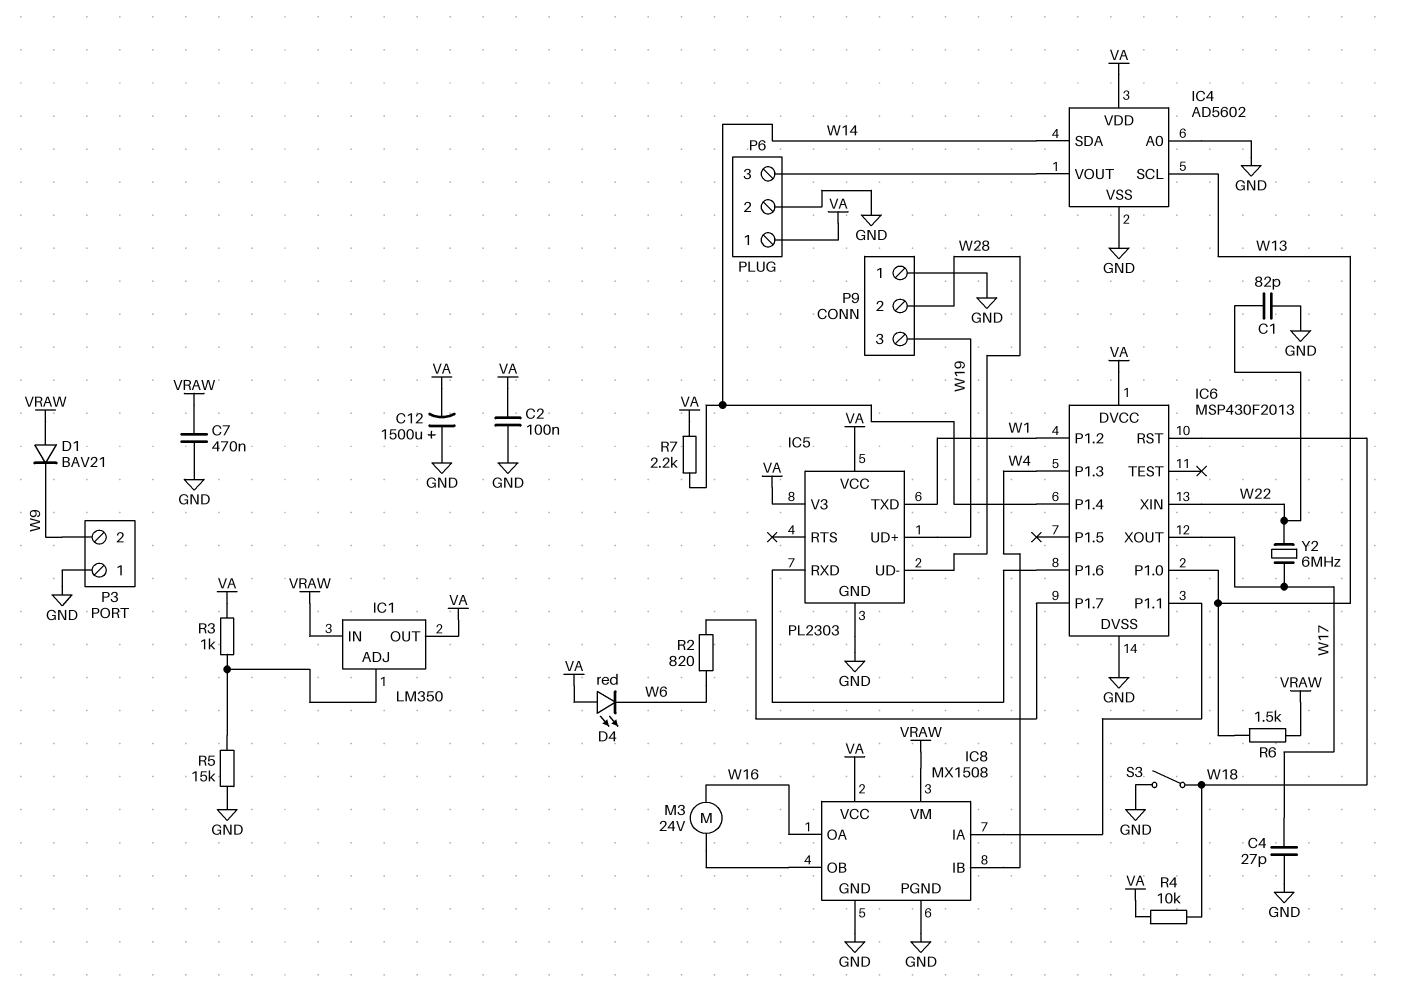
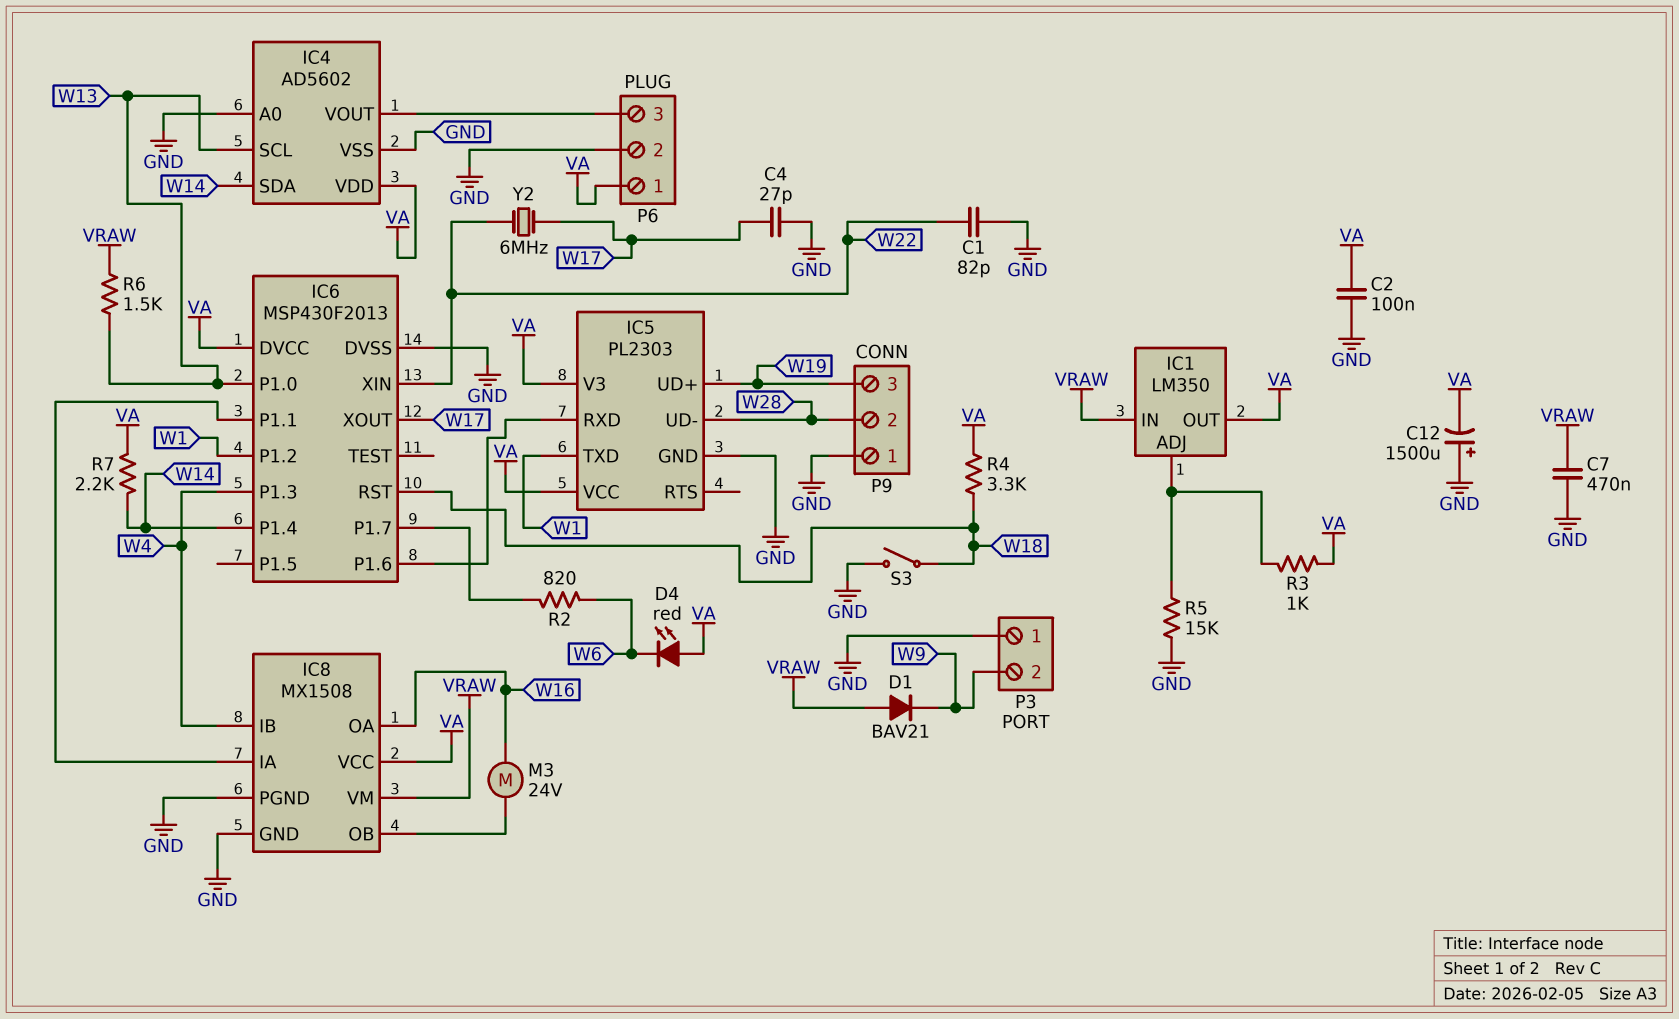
R4: 10k (VA, W18) -> 3.3k (VA, W18)

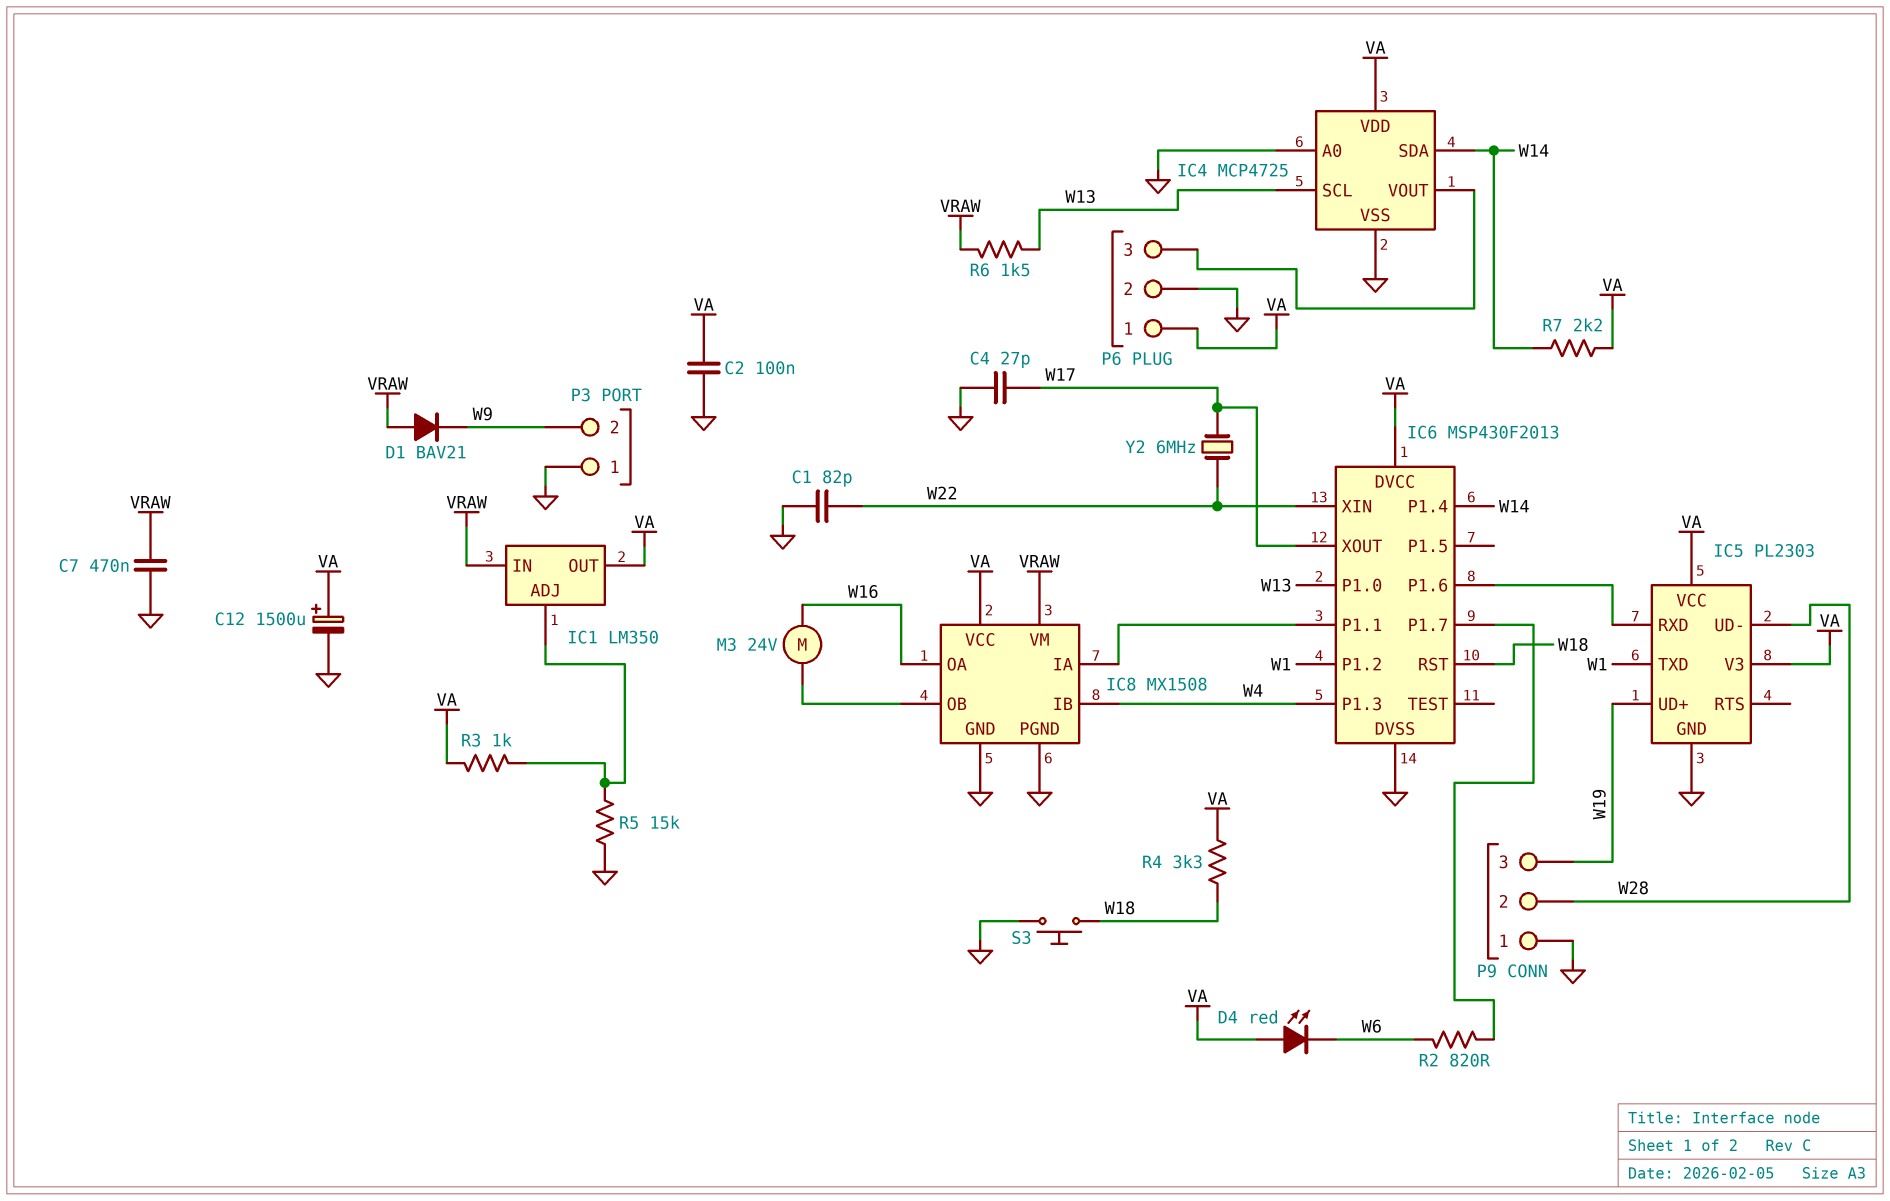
C12: 1500uF (plus GND, minus VA) -> 1500uF (plus VA, minus GND)
IC4: AD5602 -> MCP4725
S3: switch (GND, W18) -> button (GND, W18)

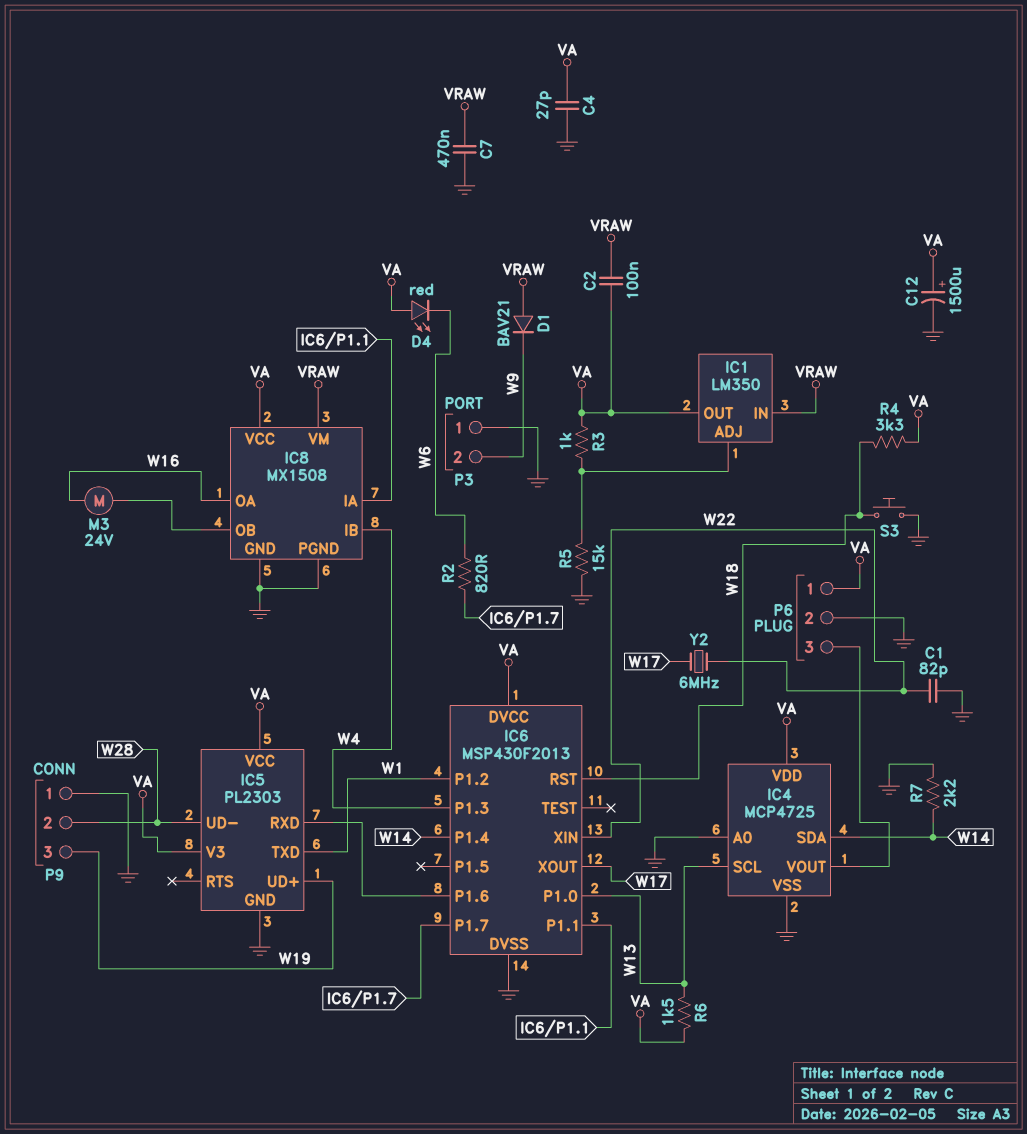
C2: 100nF (GND, VA) -> 100nF (VA, VRAW)
C4: 27pF (GND, W17) -> 27pF (GND, VA)
R6: 1.5k (VRAW, W13) -> 1.5k (VA, W13)
R7: 2.2k (VA, W14) -> 2.2k (GND, W14)

